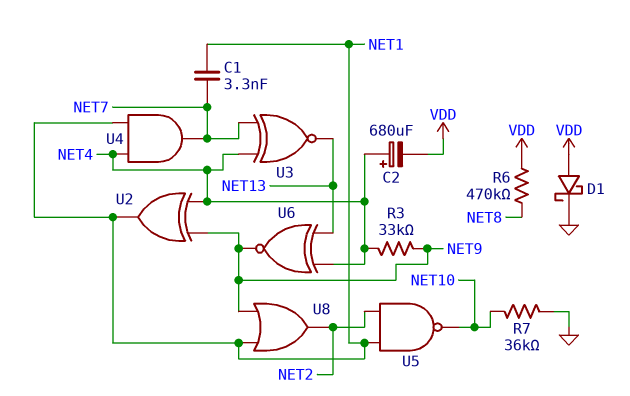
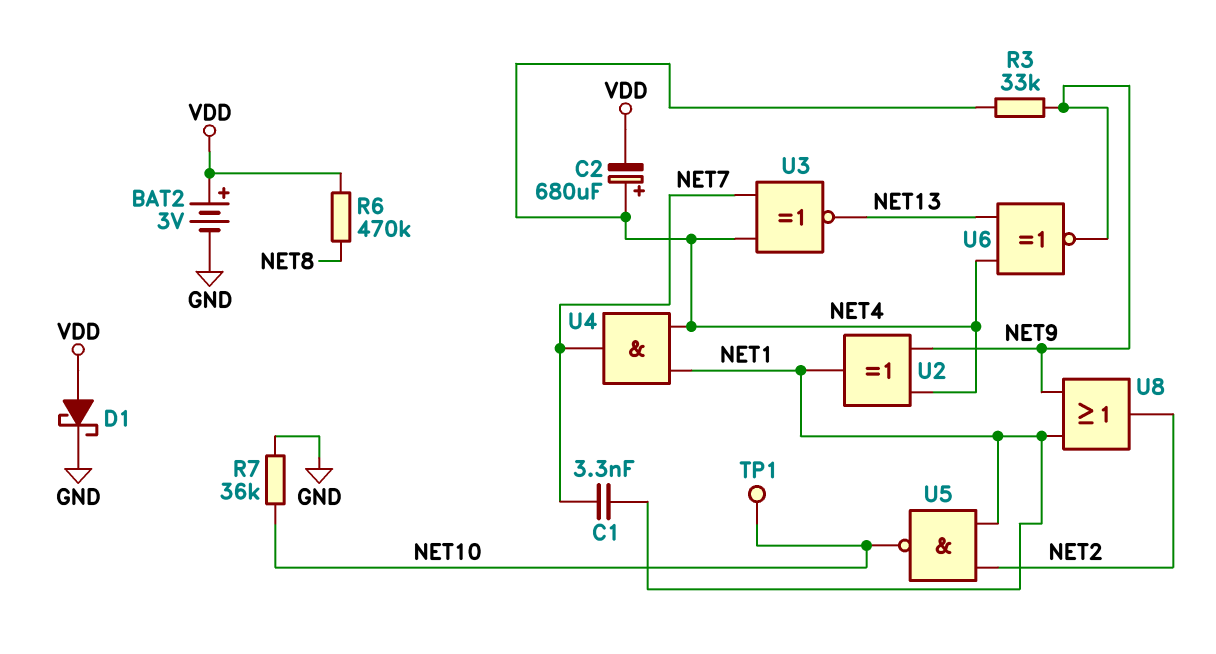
BAT2: none -> 3V (plus VDD, minus GND)
TP1: none -> test point (NET10)

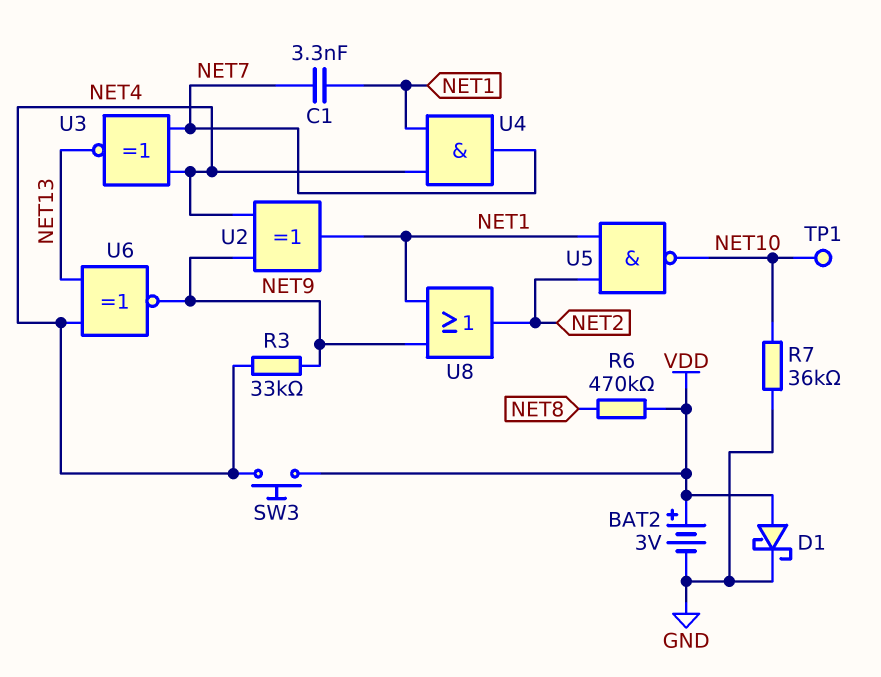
C2: 680uF (plus NET4, minus VDD) -> none
SW3: none -> button (NET4, VDD)

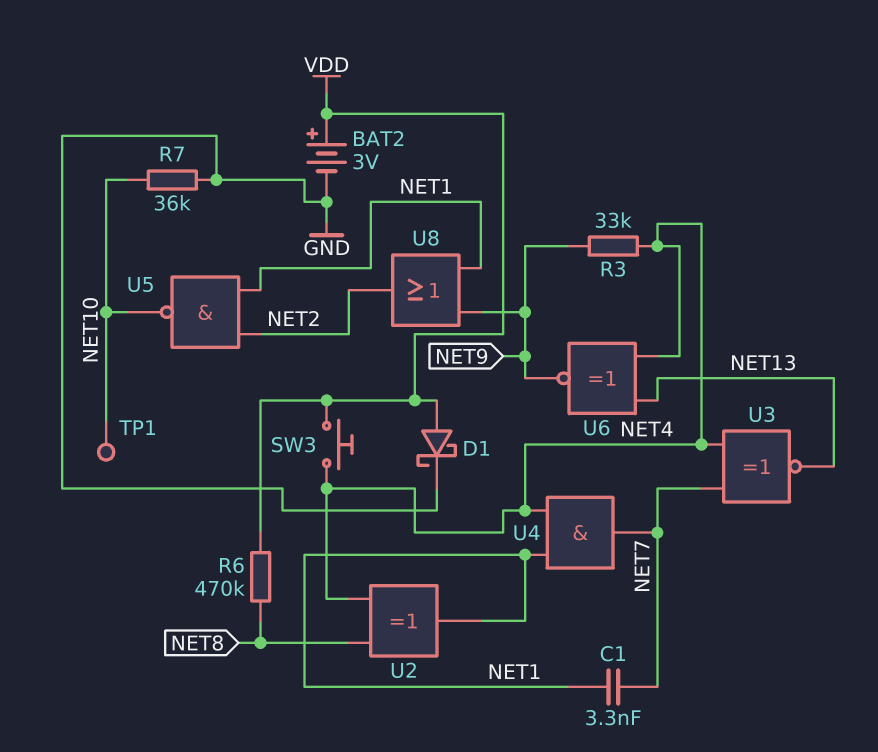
U2: XOR (in NET4, in NET9, out NET1) -> XOR (in NET4, in NET8, out NET1)

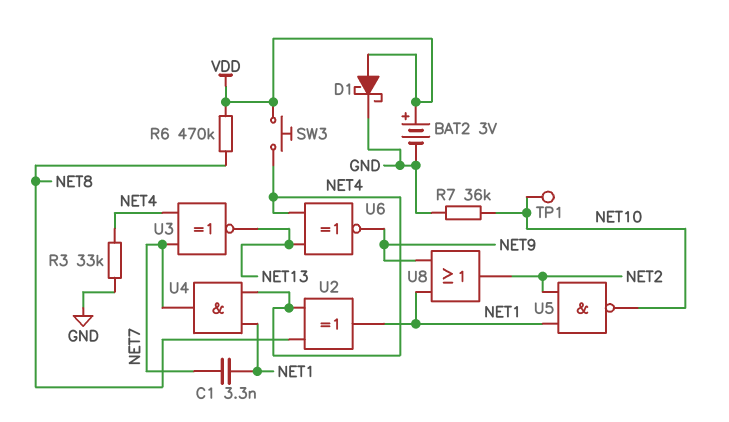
R3: 33k (NET4, NET9) -> 33k (GND, NET4)

